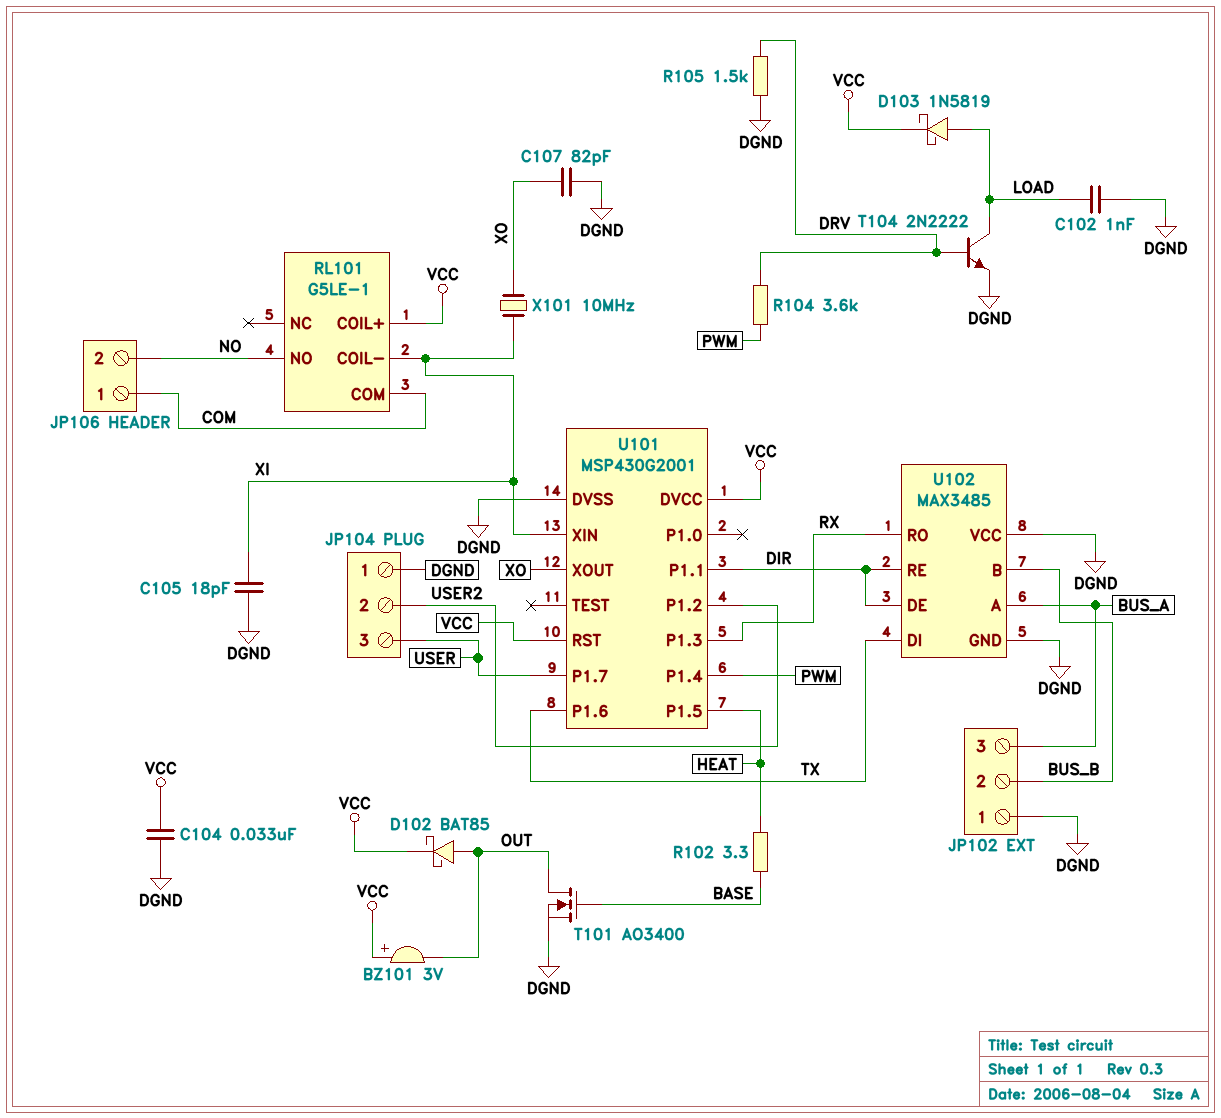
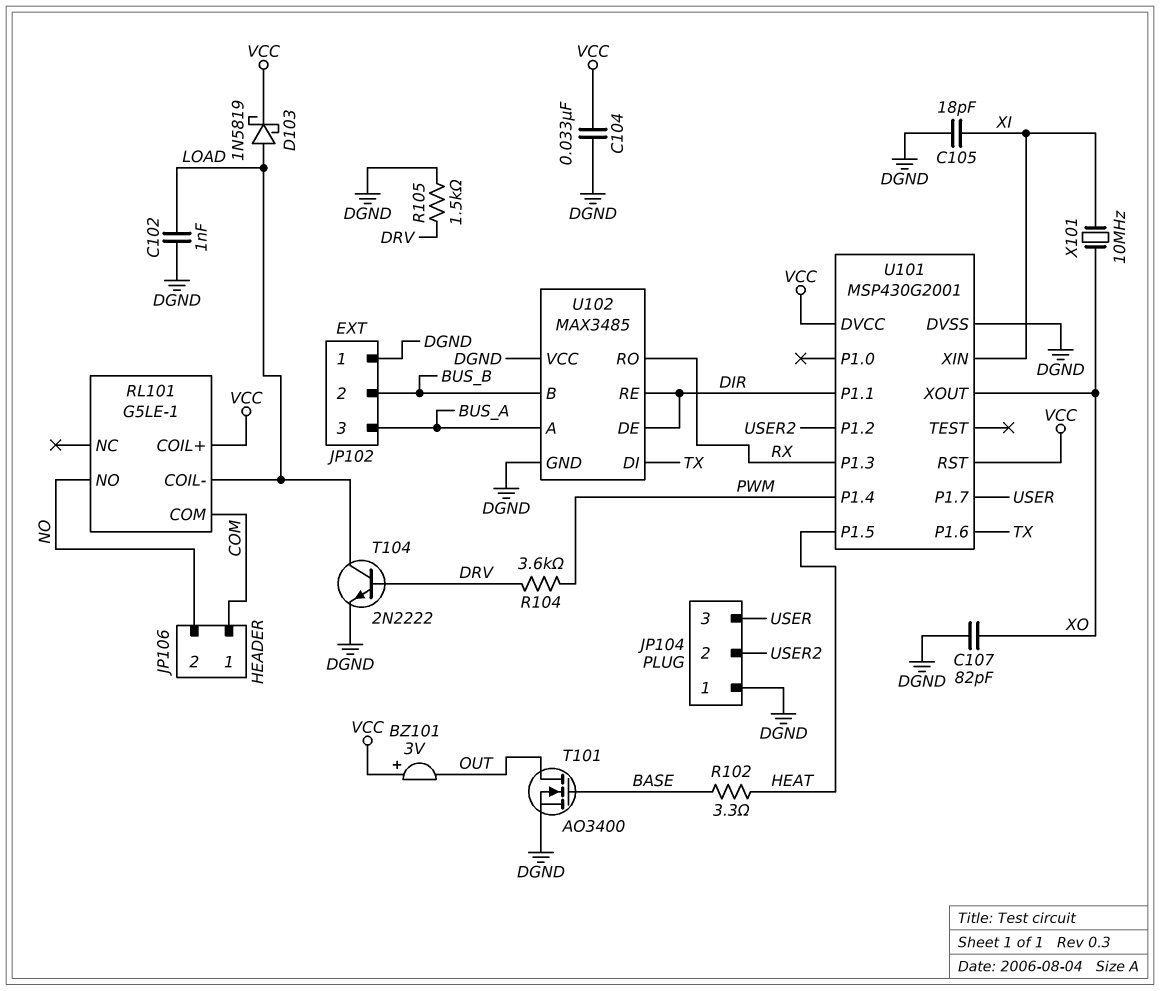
D102: schottky BAT85 (A OUT, K VCC) -> none
RL101 pin COIL-: XI -> LOAD

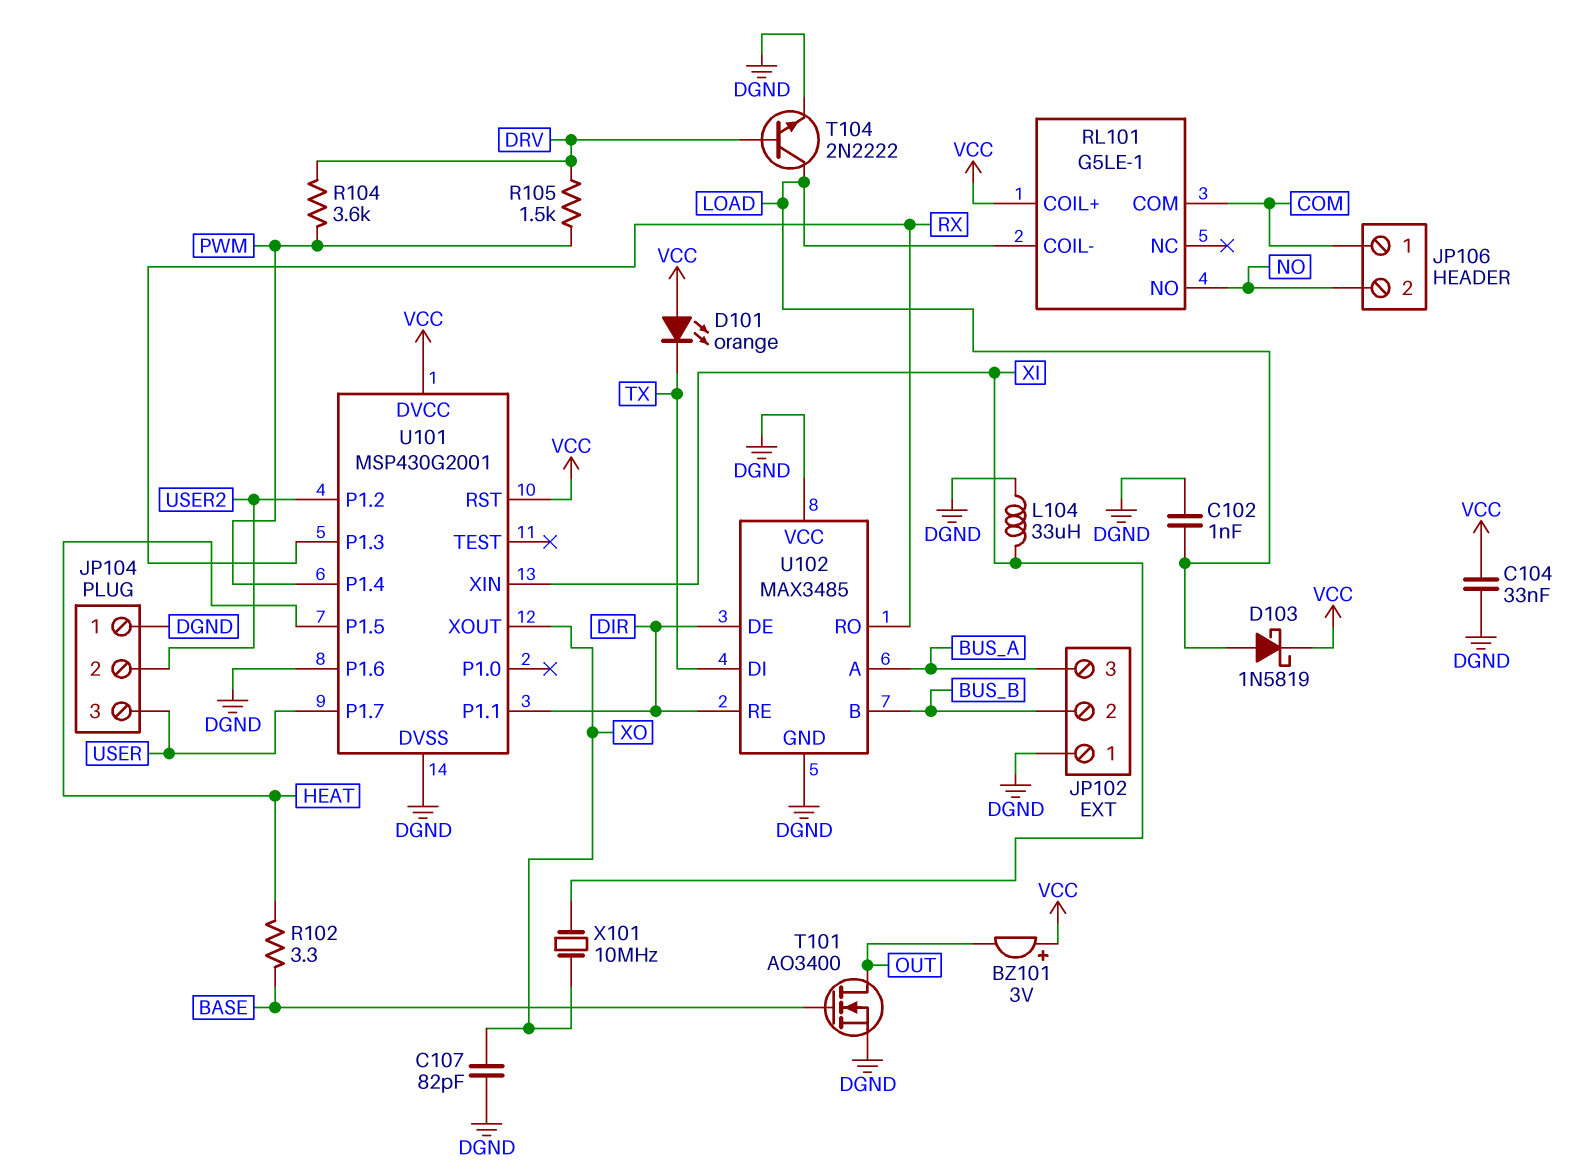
C105: 18pF (DGND, XI) -> none
D101: none -> LED orange (A VCC, K TX)
L104: none -> 33uH (DGND, XI)
R105: 1.5k (DGND, DRV) -> 1.5k (DRV, PWM)
U101 pin P1.6: TX -> DGND

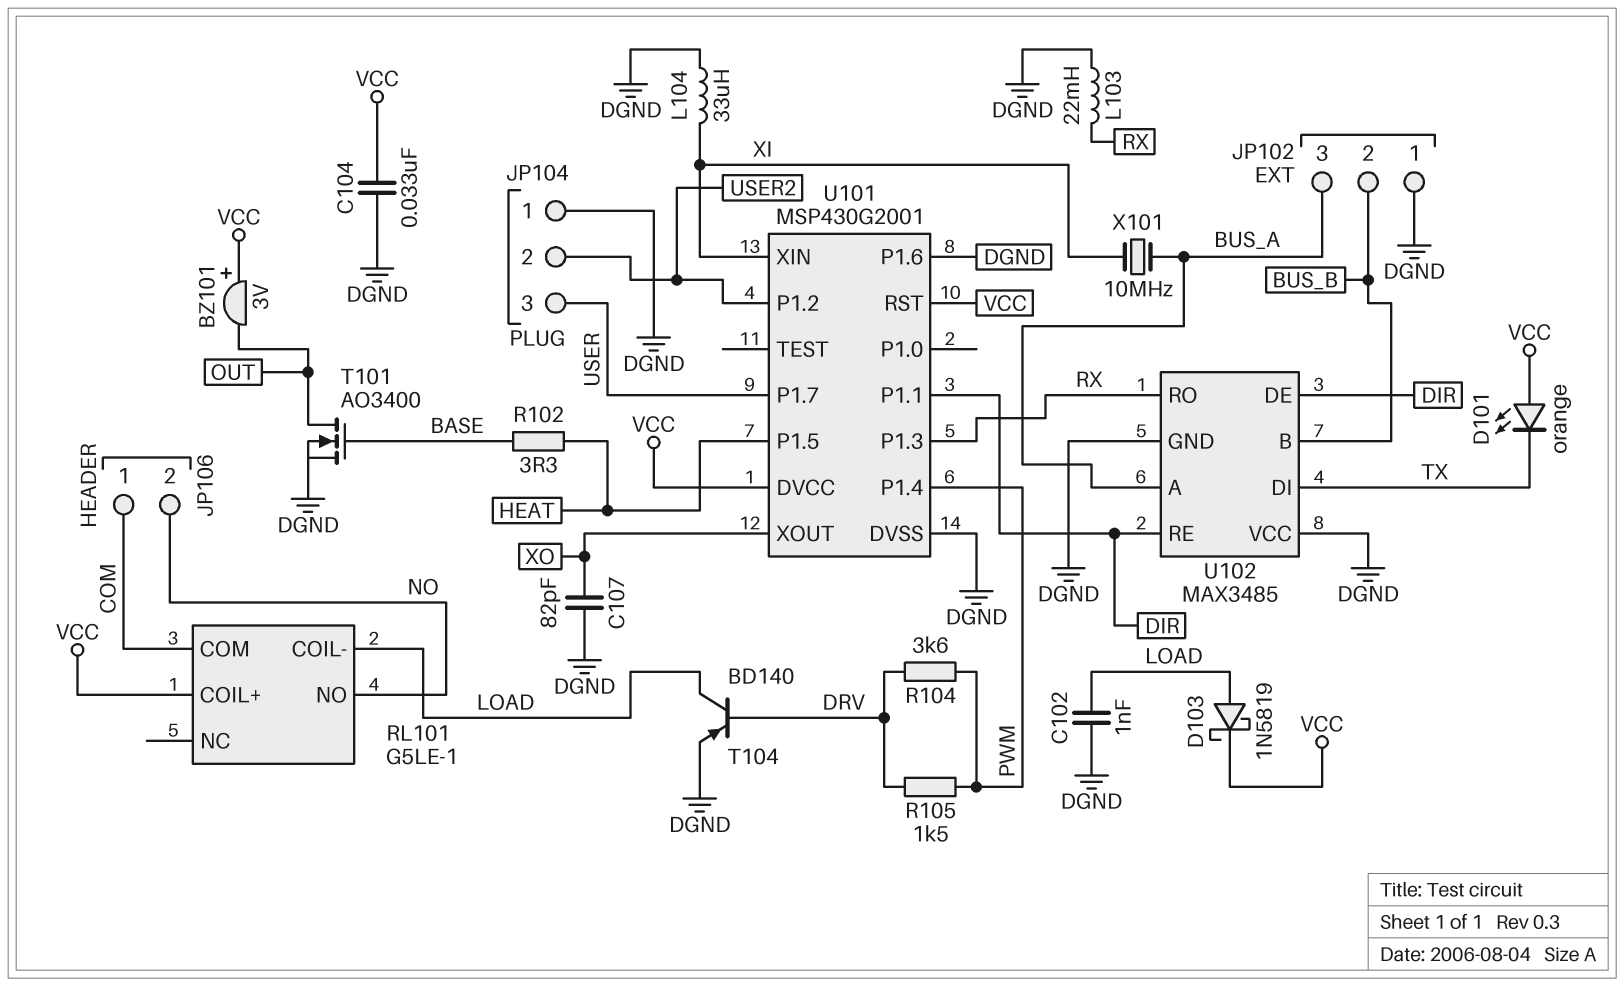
L103: none -> 22mH (DGND, RX)
T104: NPN 2N2222 (B DRV, C LOAD, E DGND) -> PNP BD140 (B DRV, C LOAD, E DGND)
X101: 10MHz (XI, XO) -> 10MHz (BUS_A, XI)

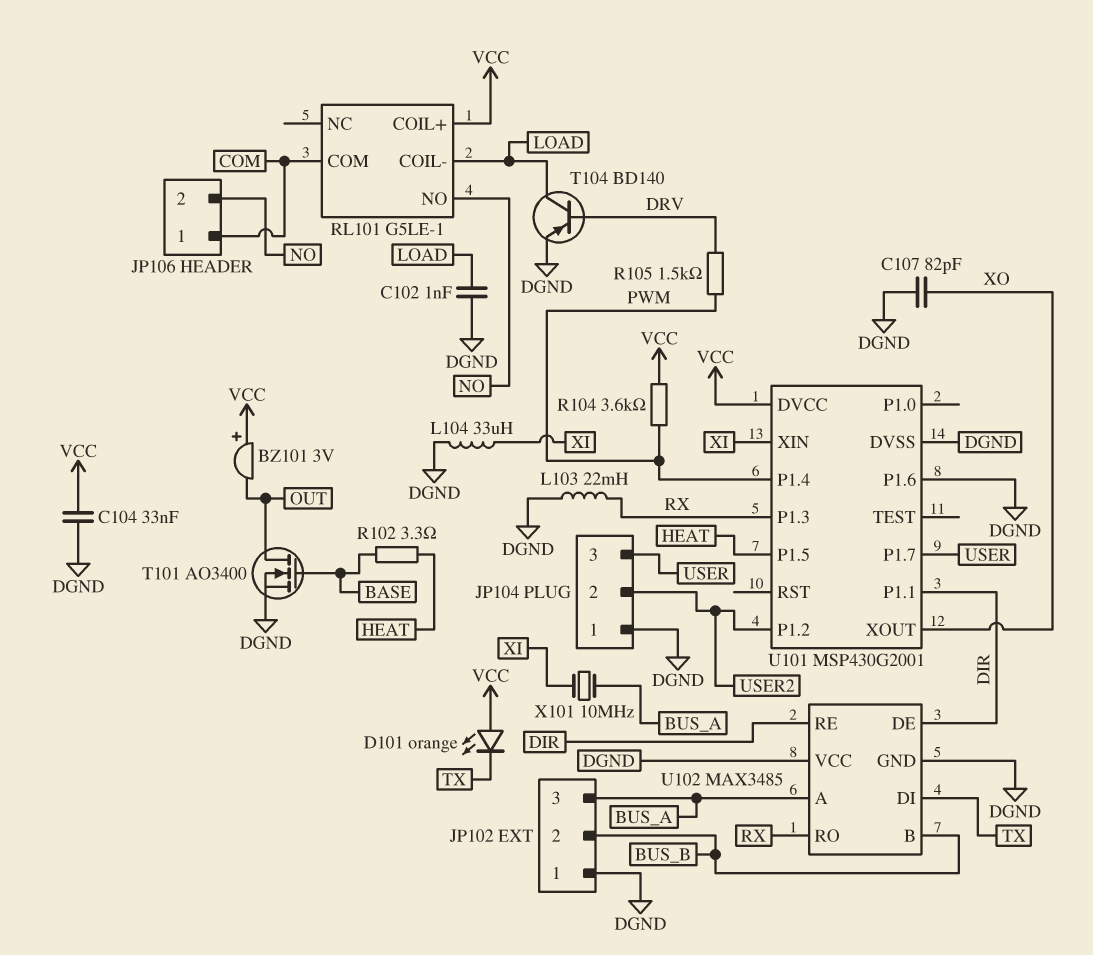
D103: schottky 1N5819 (A LOAD, K VCC) -> none
R104: 3.6k (DRV, PWM) -> 3.6k (PWM, VCC)
U101 pin RST: VCC -> none

